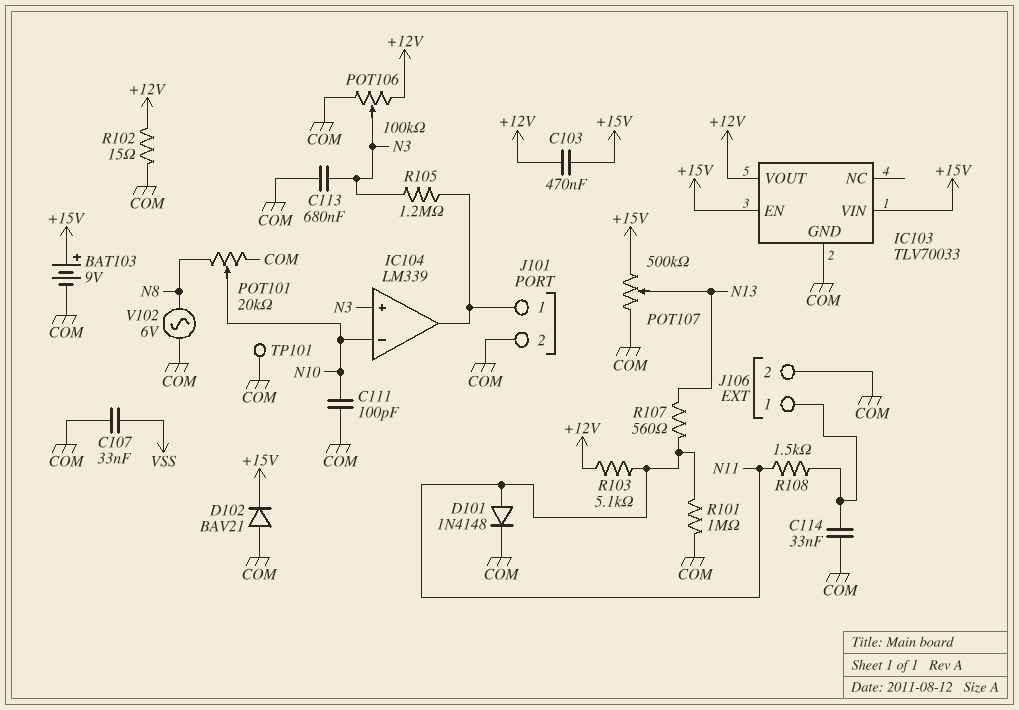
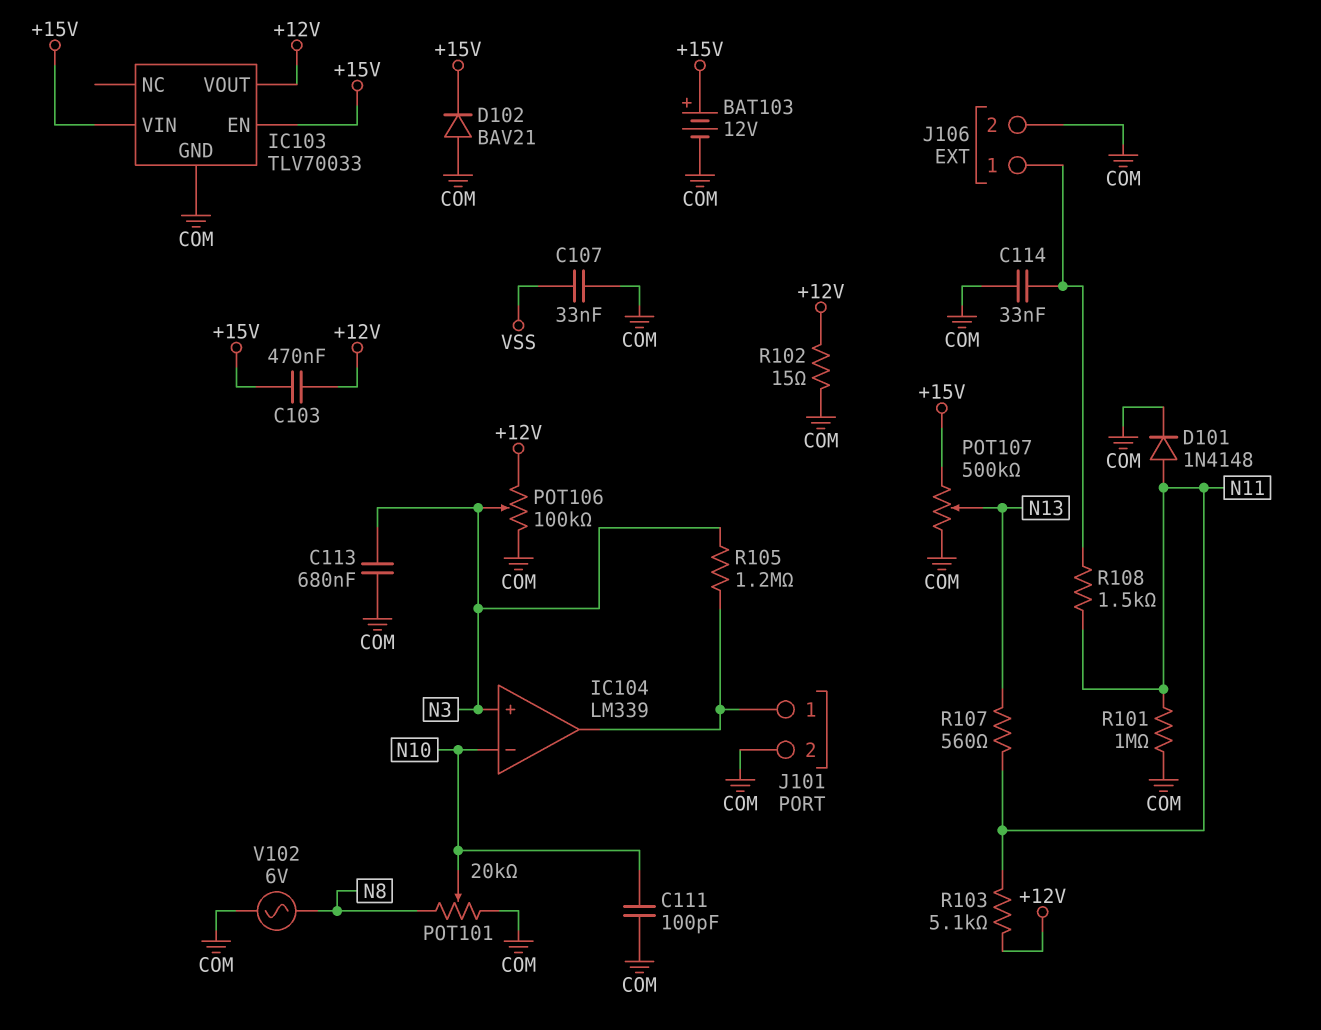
BAT103: 9V (plus +15V, minus COM) -> 12V (plus +15V, minus COM)
TP101: test point (COM) -> none

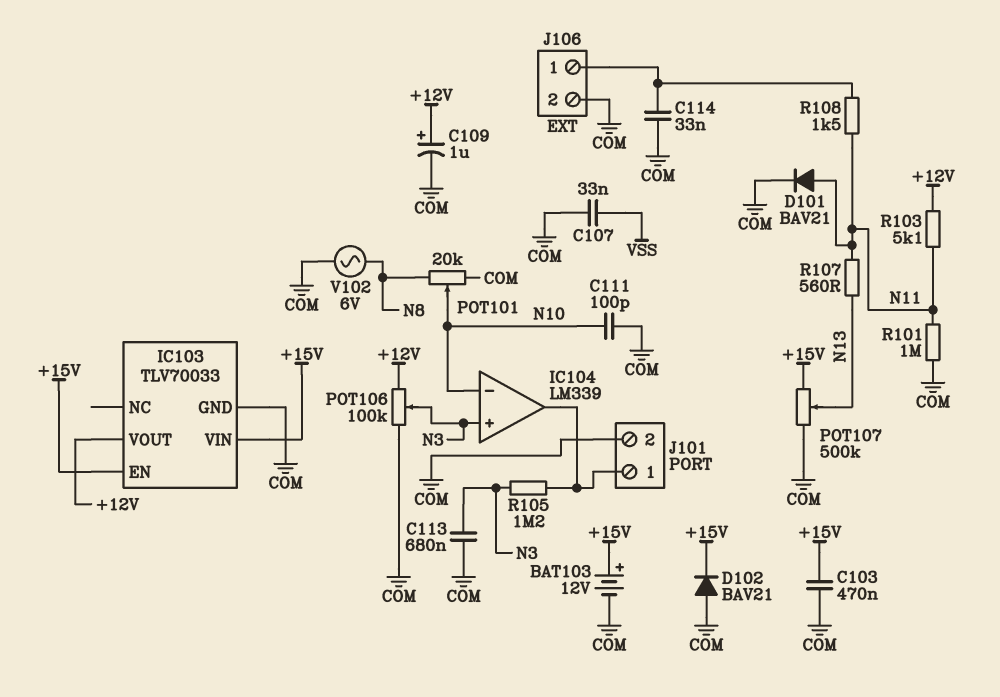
C103: 470nF (+12V, +15V) -> 470nF (+15V, COM)
C109: none -> 1uF (plus +12V, minus COM)
D101: diode 1N4148 (A N11, K COM) -> diode BAV21 (A N11, K COM)
R102: 15 (+12V, COM) -> none

